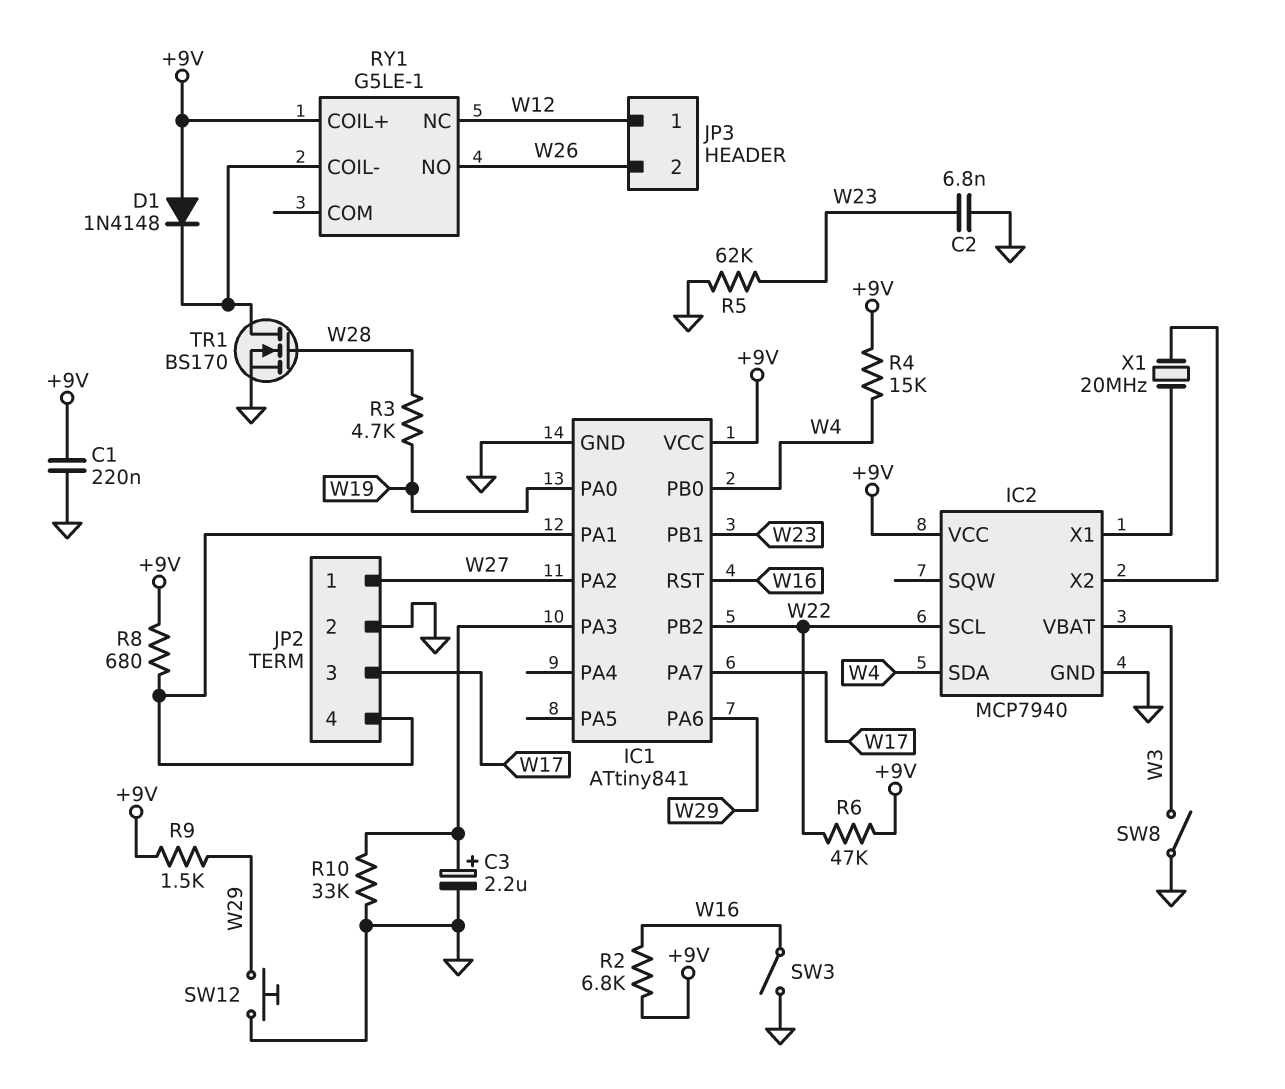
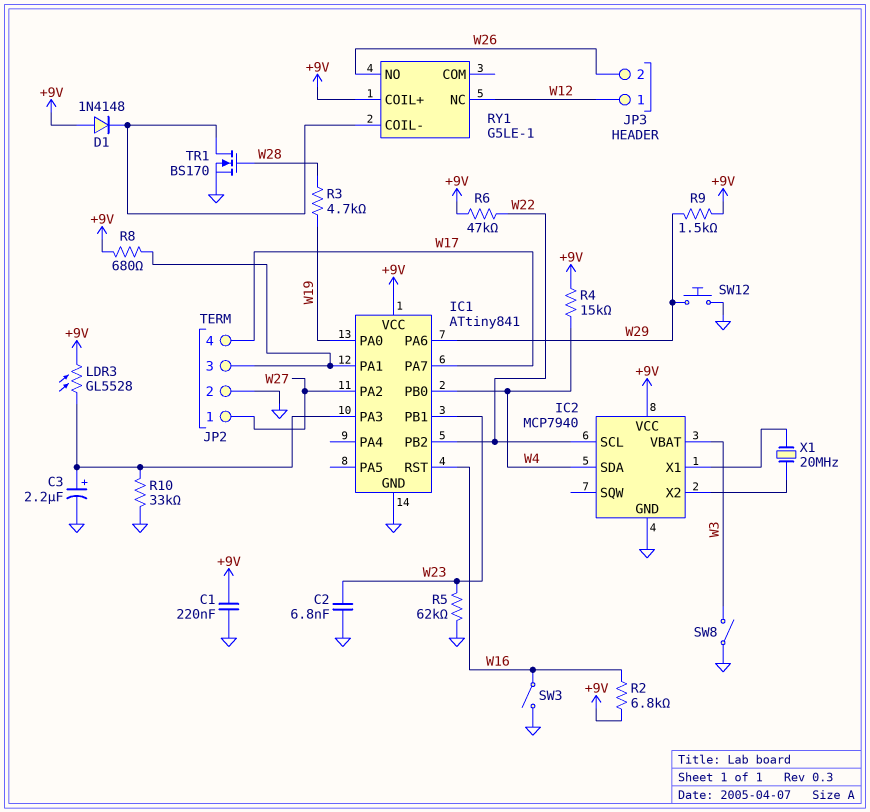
JP2 pin 3: W17 -> IC1/PA1
JP2 pin 4: IC1/PA1 -> W17
LDR3: none -> GL5528 (+9V, IC1/PA3)

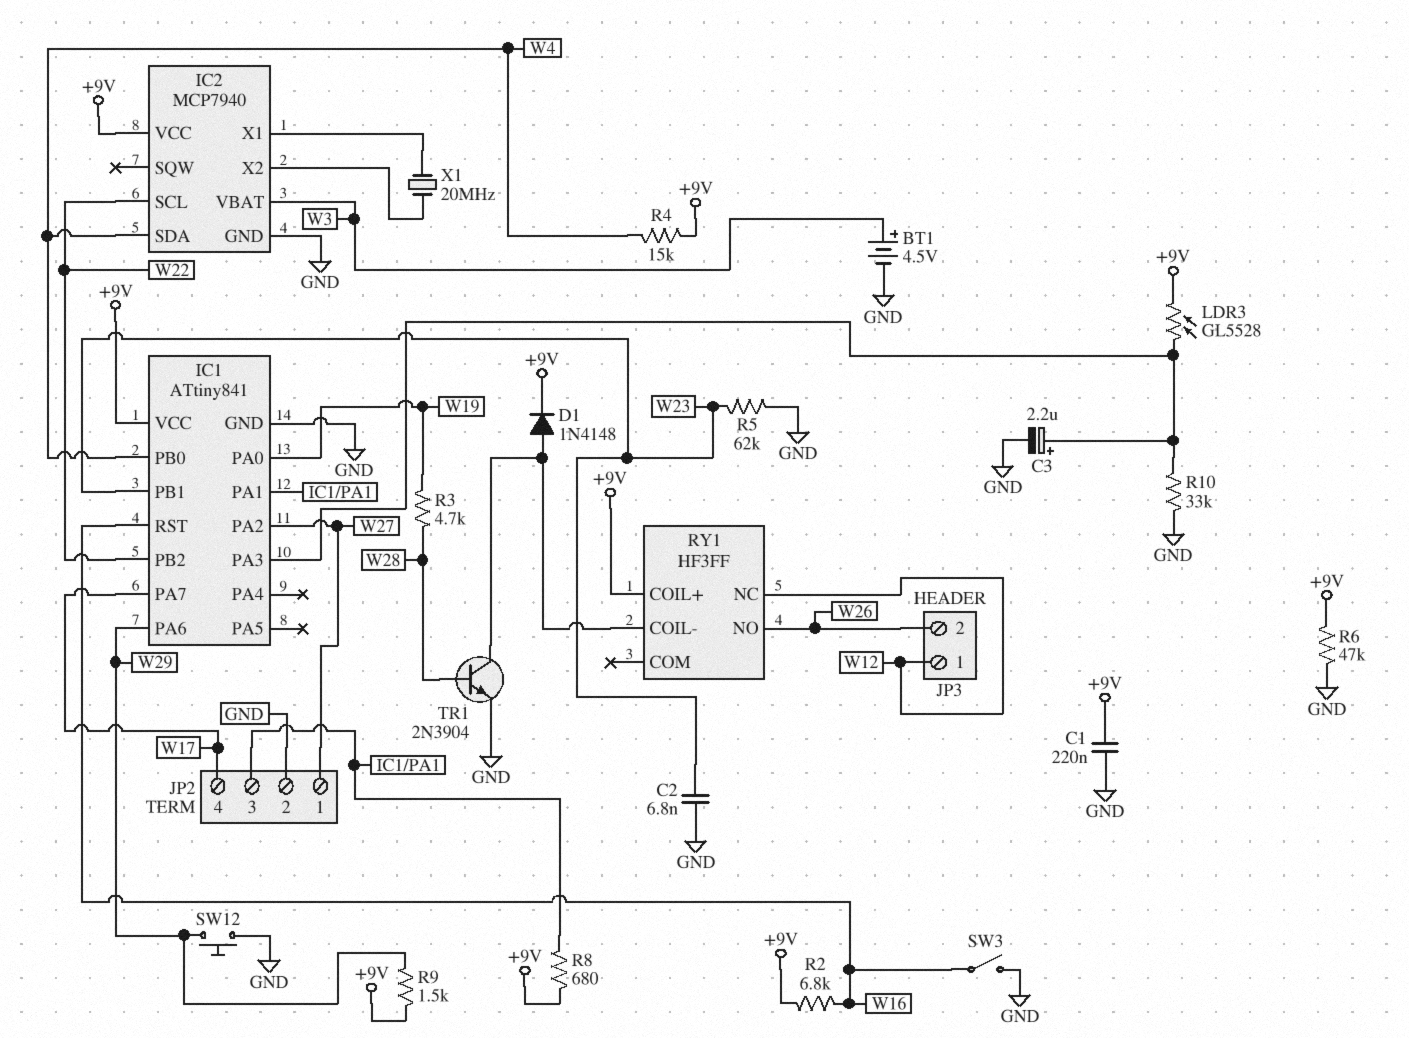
BT1: none -> 4.5V (plus W3, minus GND)
D1: diode 1N4148 (A +9V, K RY1/COIL-) -> diode 1N4148 (A RY1/COIL-, K +9V)
R6: 47k (+9V, W22) -> 47k (+9V, GND)
RY1: G5LE-1 -> HF3FF
SW8: switch (GND, W3) -> none
TR1: NMOS BS170 (G W28, D RY1/COIL-, S GND) -> NPN 2N3904 (B W28, C RY1/COIL-, E GND)

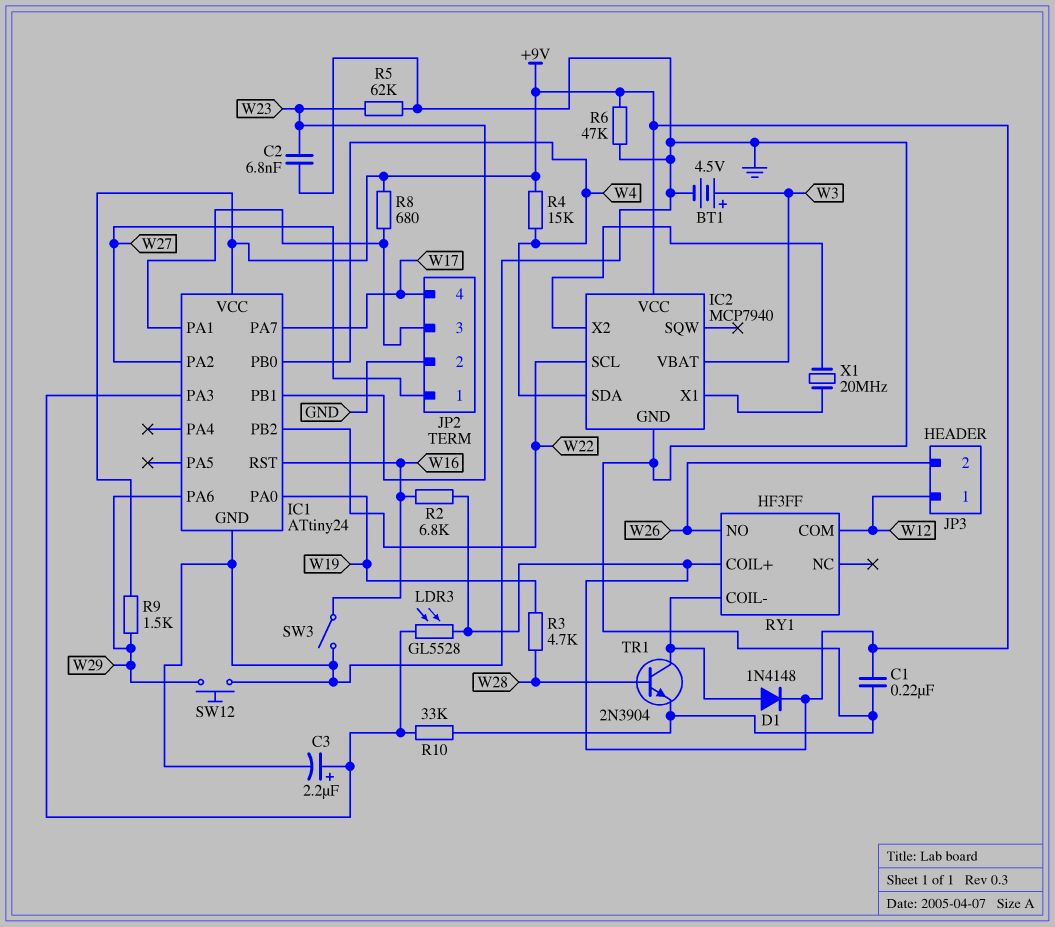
IC1: ATtiny841 -> ATtiny24
RY1 pin COM: none -> W12
RY1 pin NC: W12 -> none

